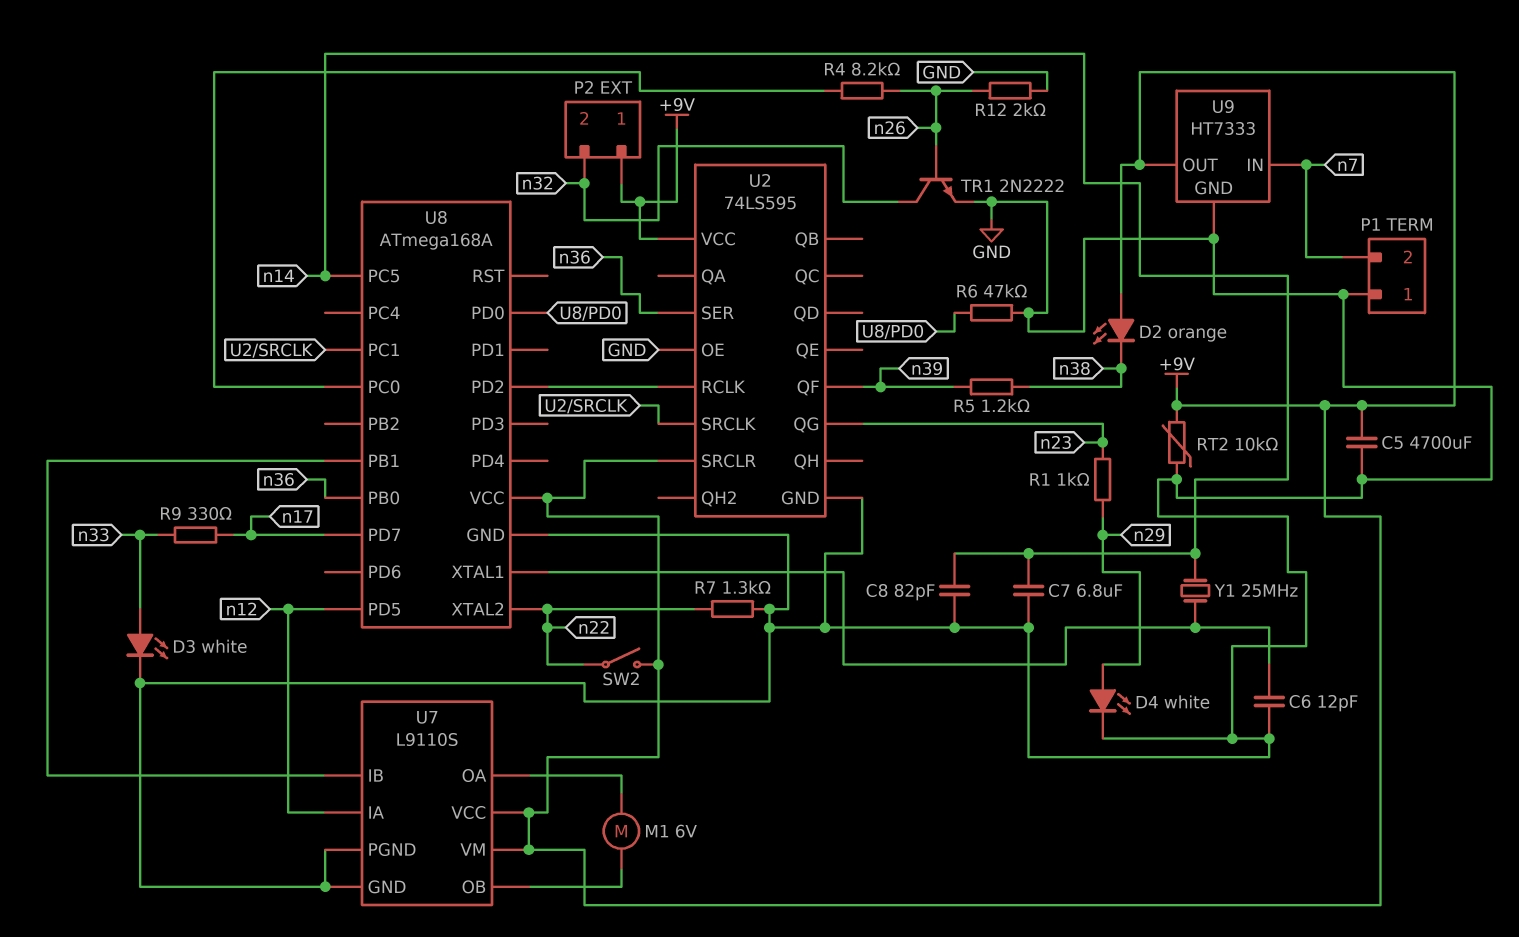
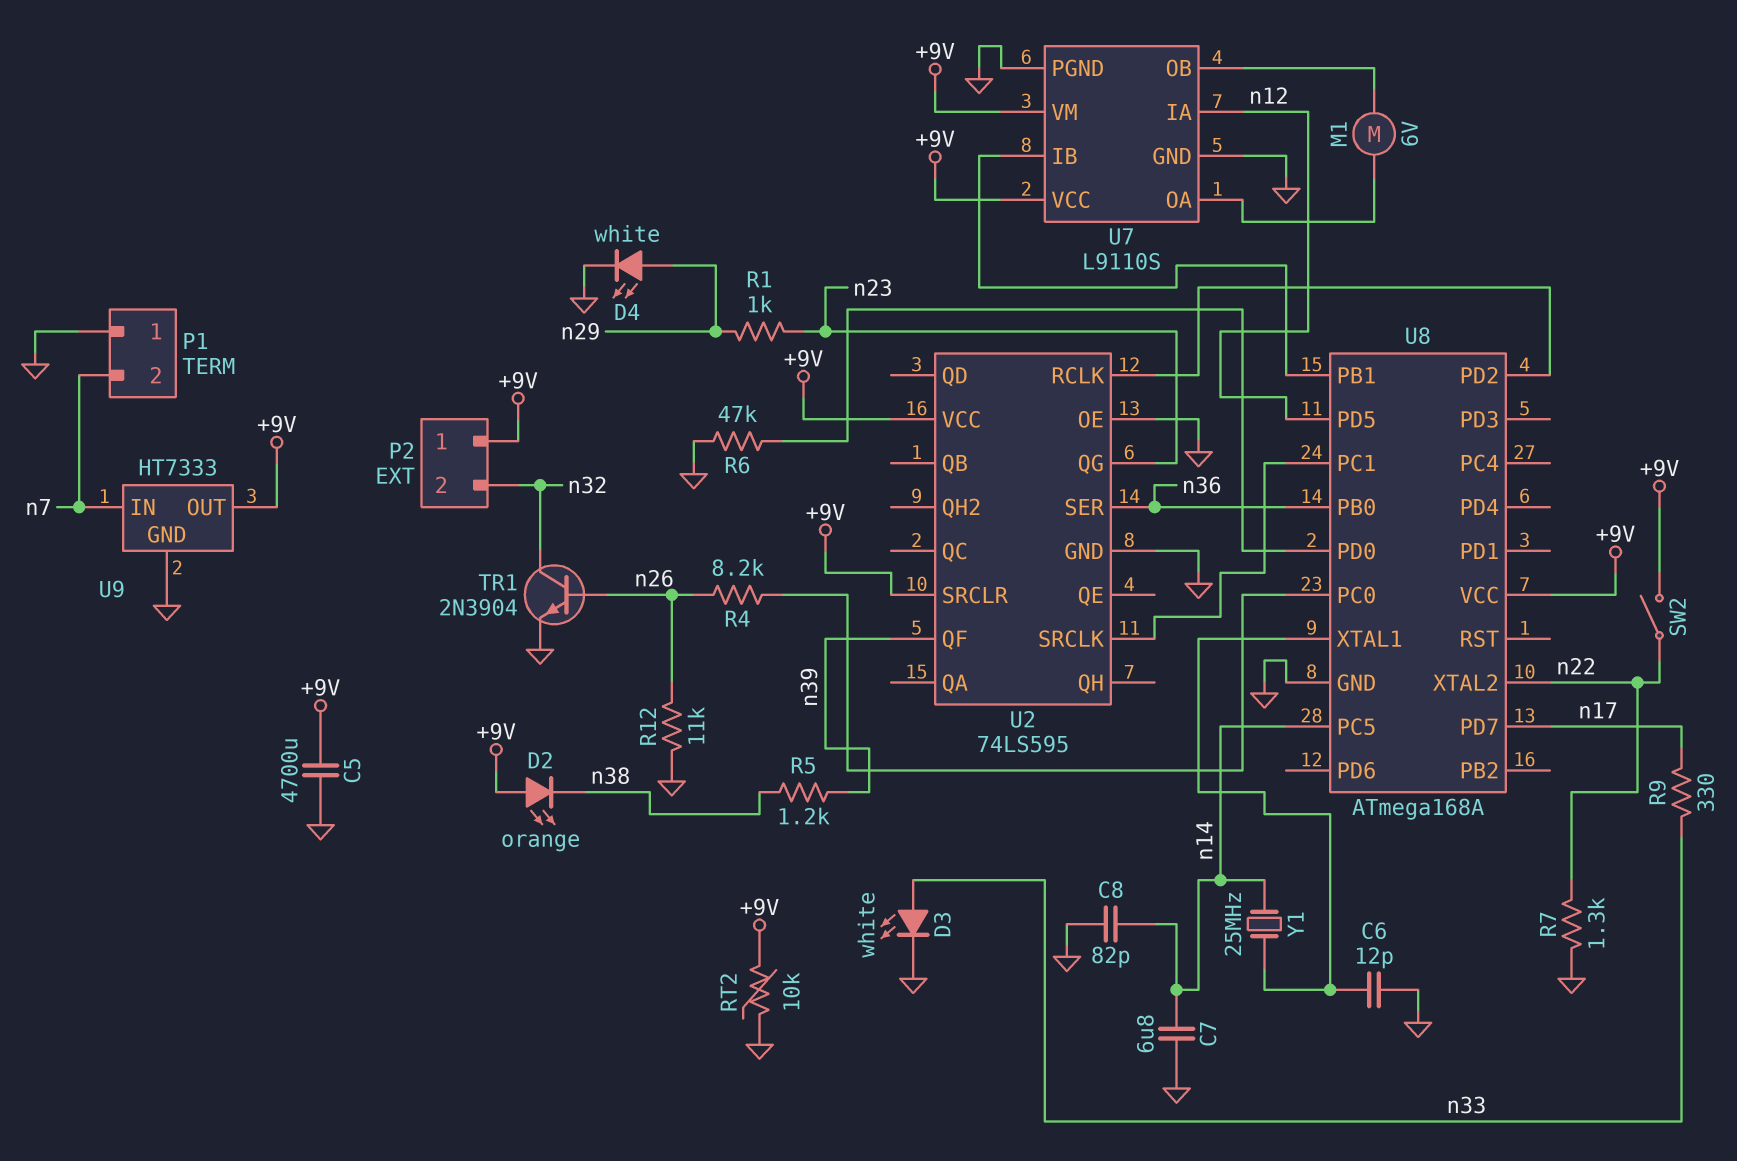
R12: 2k (GND, n26) -> 11k (GND, n26)
TR1: NPN 2N2222 (B n26, C n32, E GND) -> NPN 2N3904 (B n26, C n32, E GND)

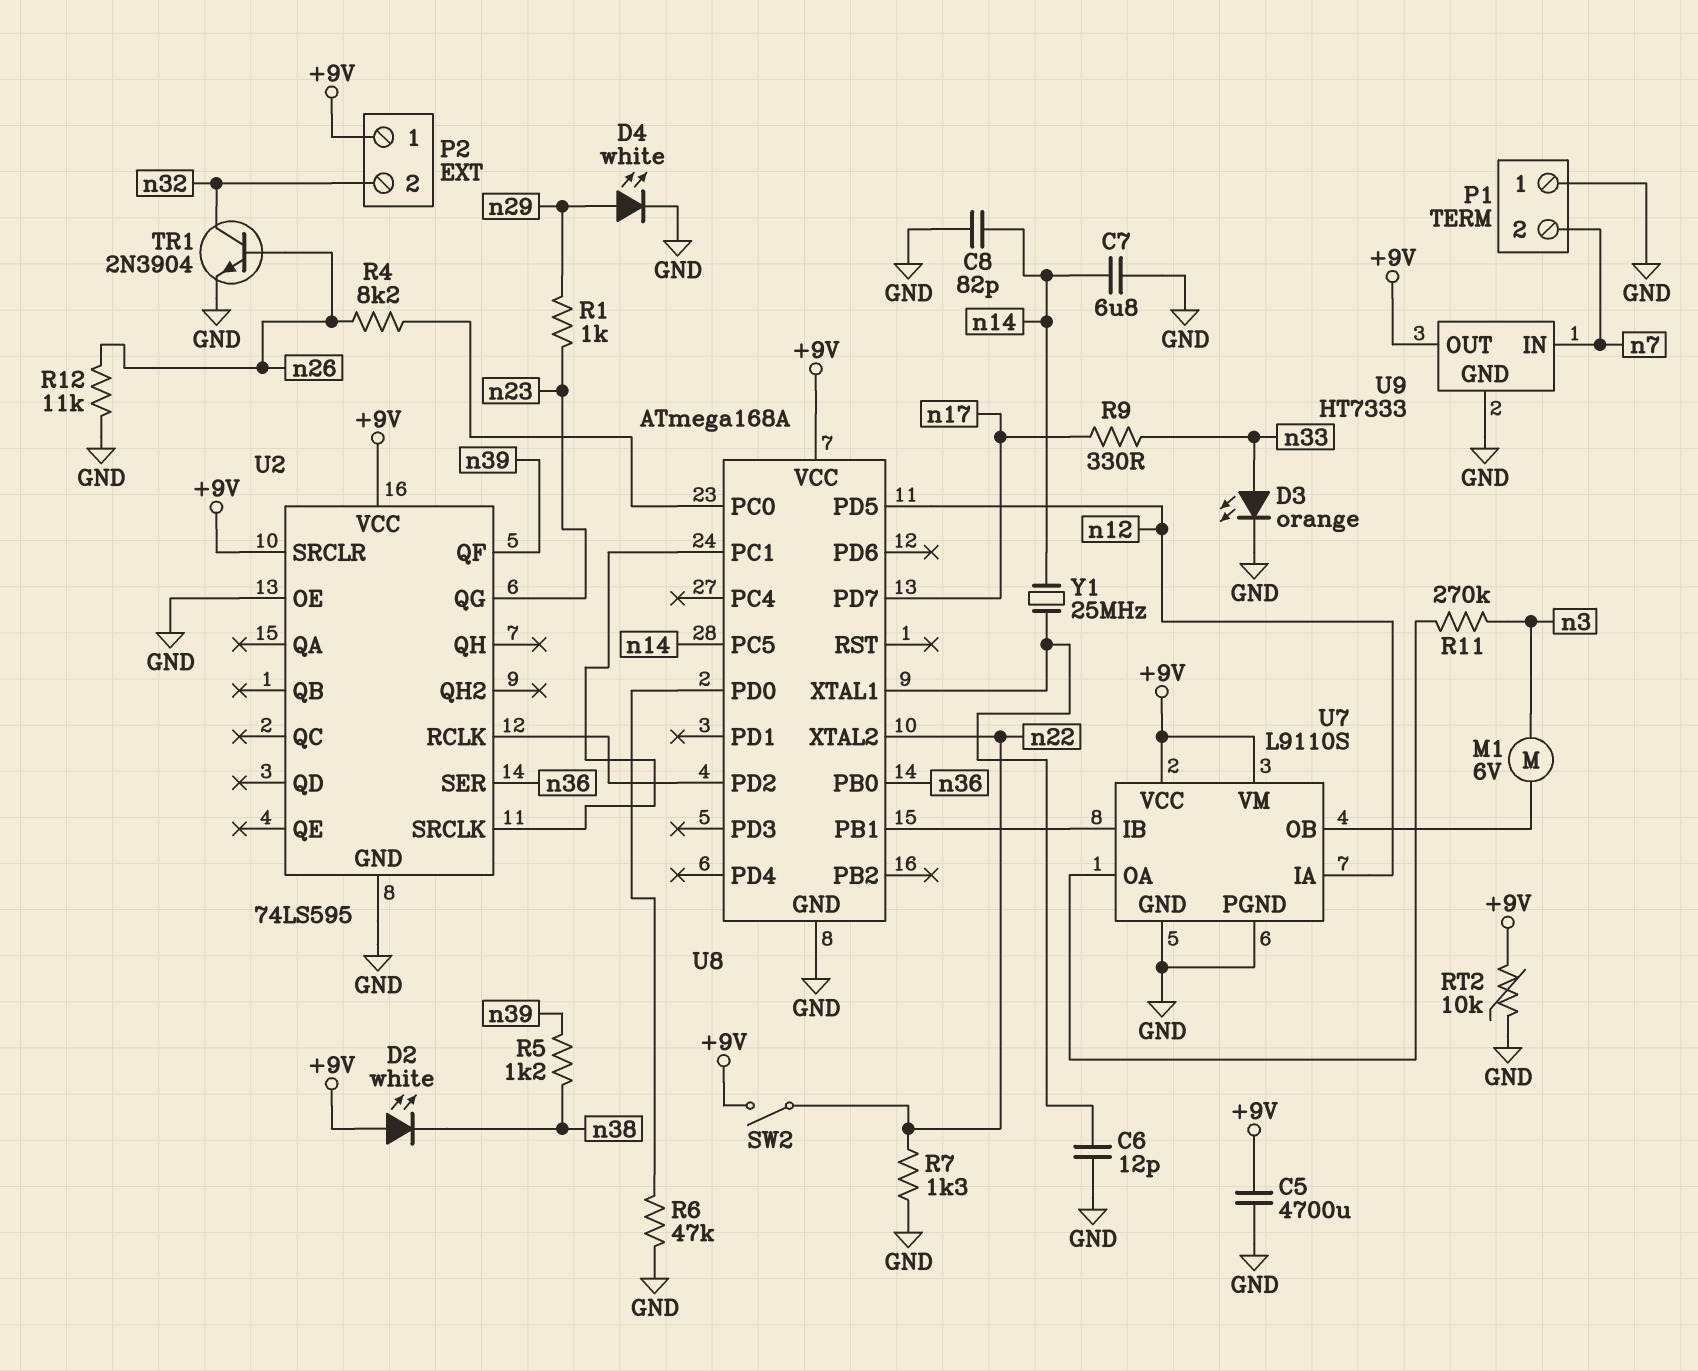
D2: LED orange (A +9V, K n38) -> LED white (A +9V, K n38)
D3: LED white (A n33, K GND) -> LED orange (A n33, K GND)
M1: motor 6V (U7/OA, U7/OB) -> motor 6V (U7/OB, n3)
R11: none -> 270k (U7/OA, n3)

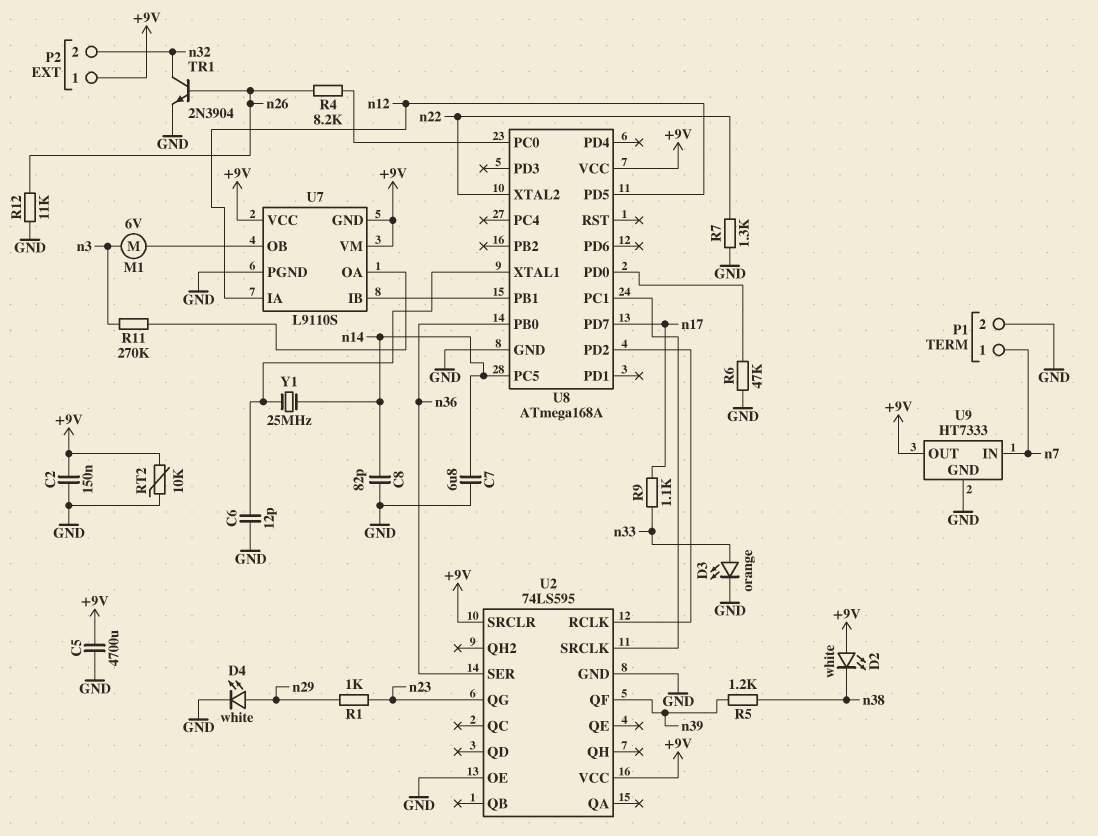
C2: none -> 150nF (+9V, GND)
P1 pin 1: GND -> n7
P1 pin 2: n7 -> GND
R9: 330 (n17, n33) -> 1.1k (n17, n33)
SW2: switch (+9V, n22) -> none
U7 pin GND: GND -> +9V

